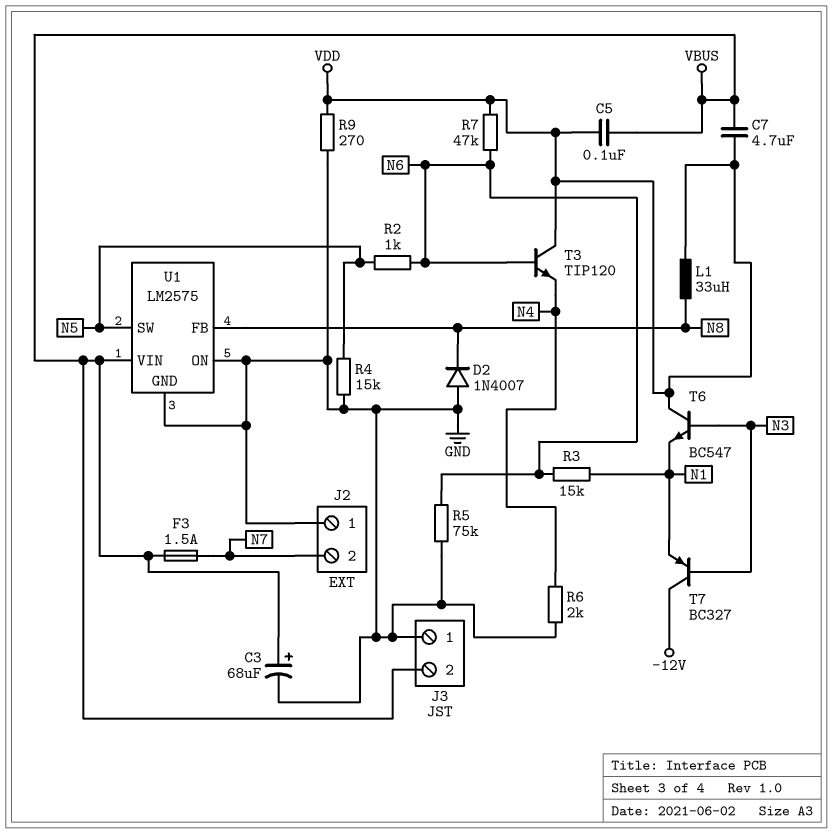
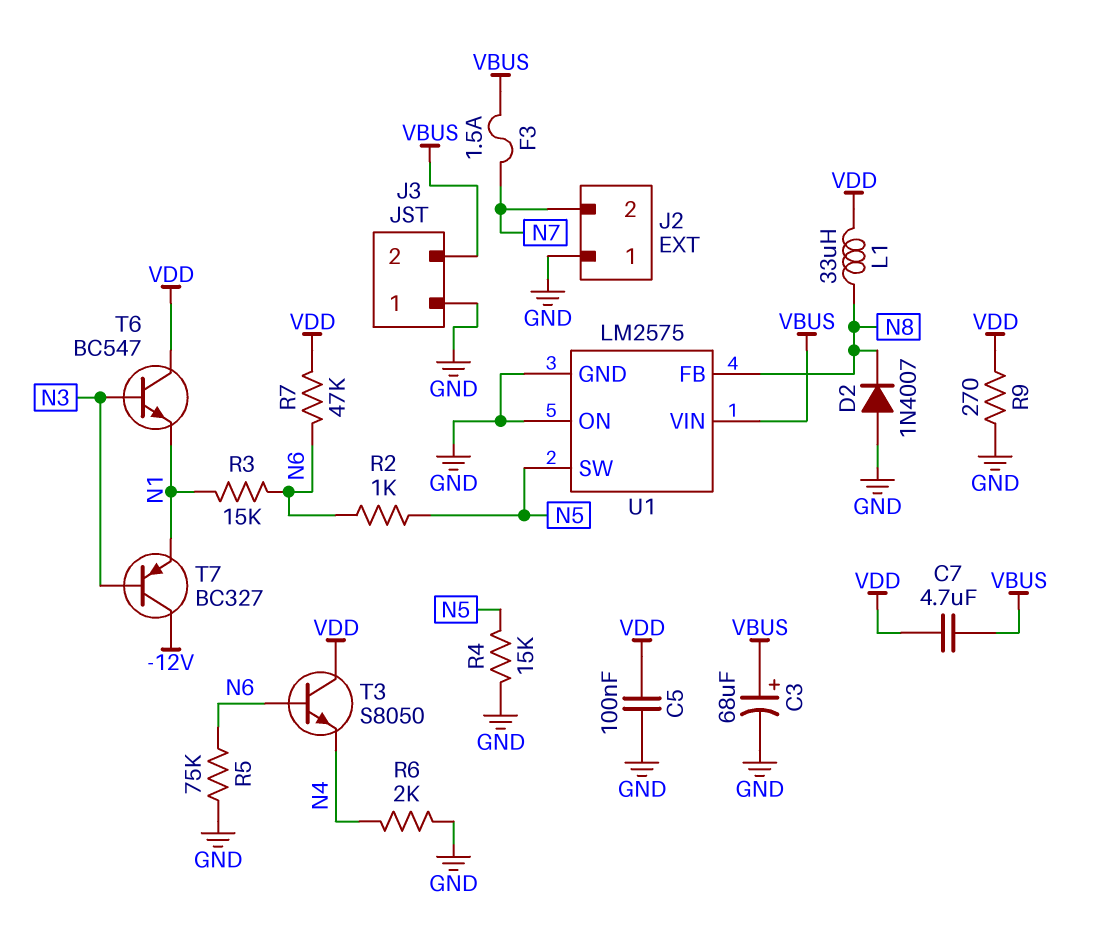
C5: 100nF (VBUS, VDD) -> 100nF (GND, VDD)
T3: NPN TIP120 (B N6, C VDD, E N4) -> NPN S8050 (B N6, C VDD, E N4)

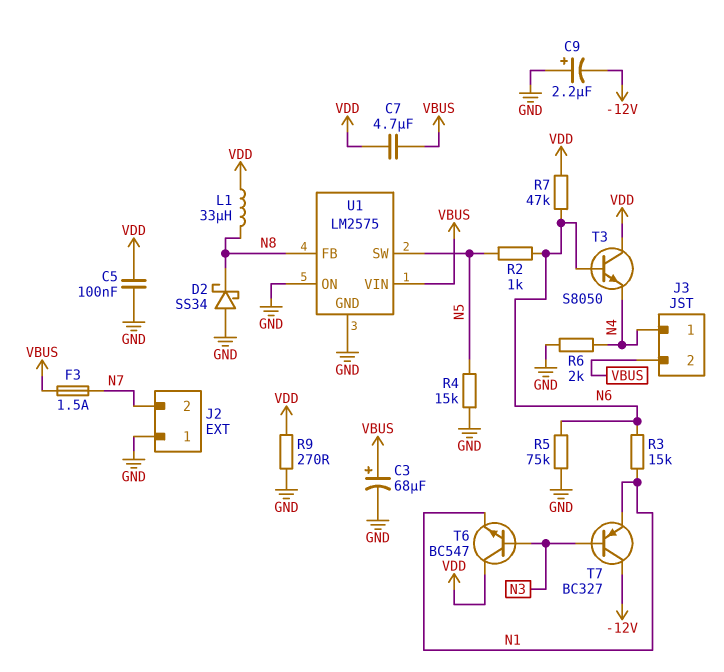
C9: none -> 2.2uF (plus GND, minus -12V)
D2: diode 1N4007 (A GND, K N8) -> schottky SS34 (A GND, K N8)
J3 pin 1: GND -> N4

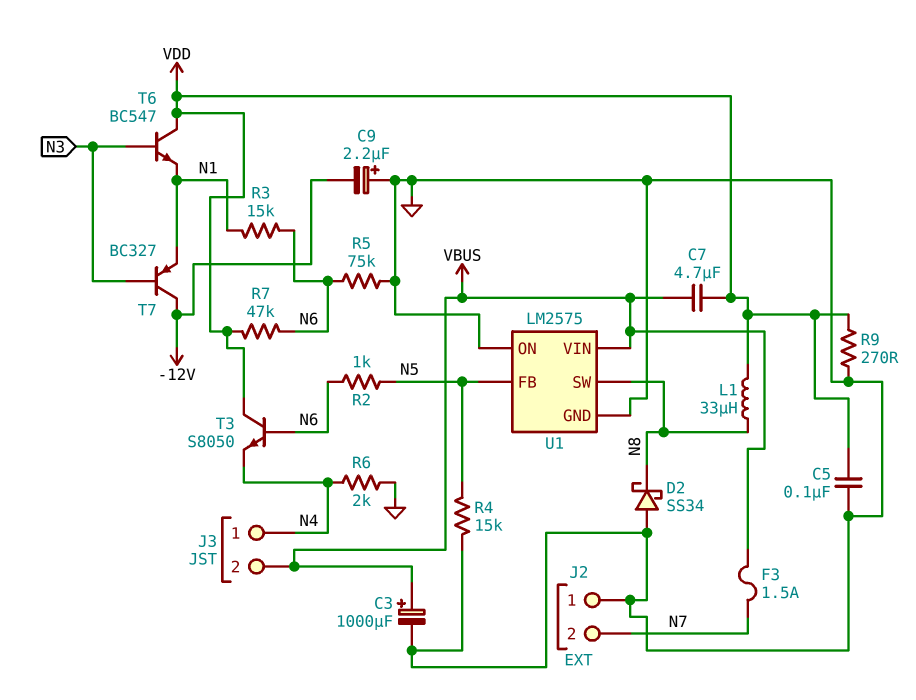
C3: 68uF (plus VBUS, minus GND) -> 1000uF (plus VBUS, minus GND)
U1 pin FB: N8 -> N5
U1 pin SW: N5 -> N8

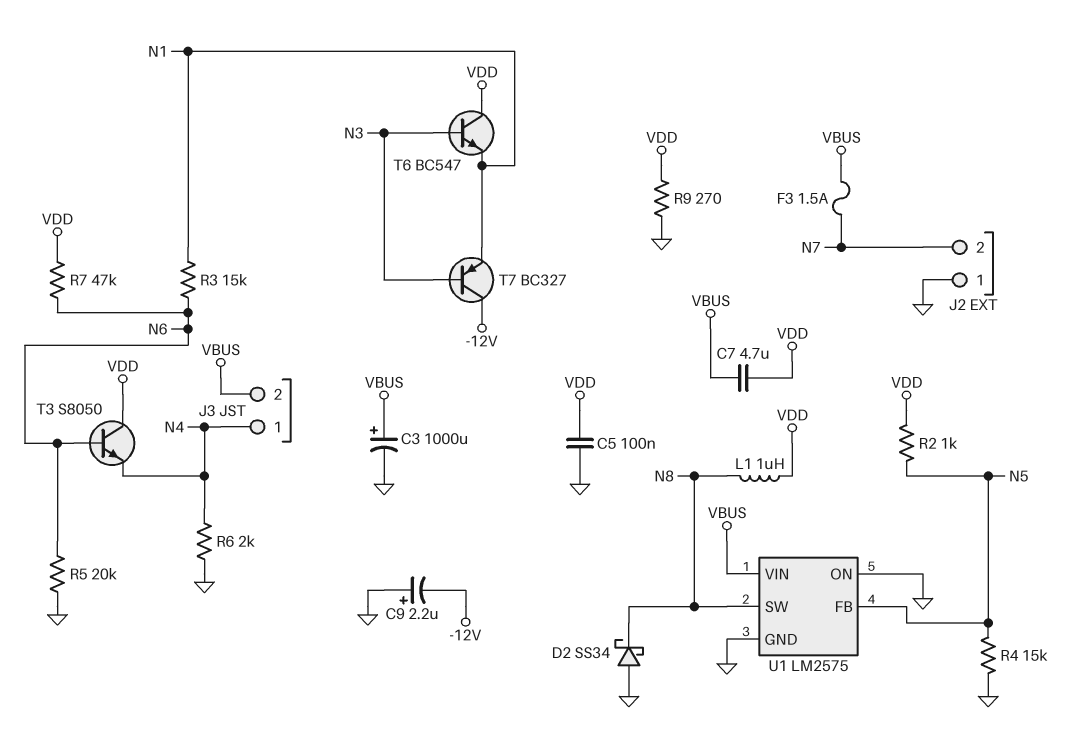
L1: 33uH (N8, VDD) -> 1uH (N8, VDD)
R2: 1k (N5, N6) -> 1k (N5, VDD)
R5: 75k (GND, N6) -> 20k (GND, N6)

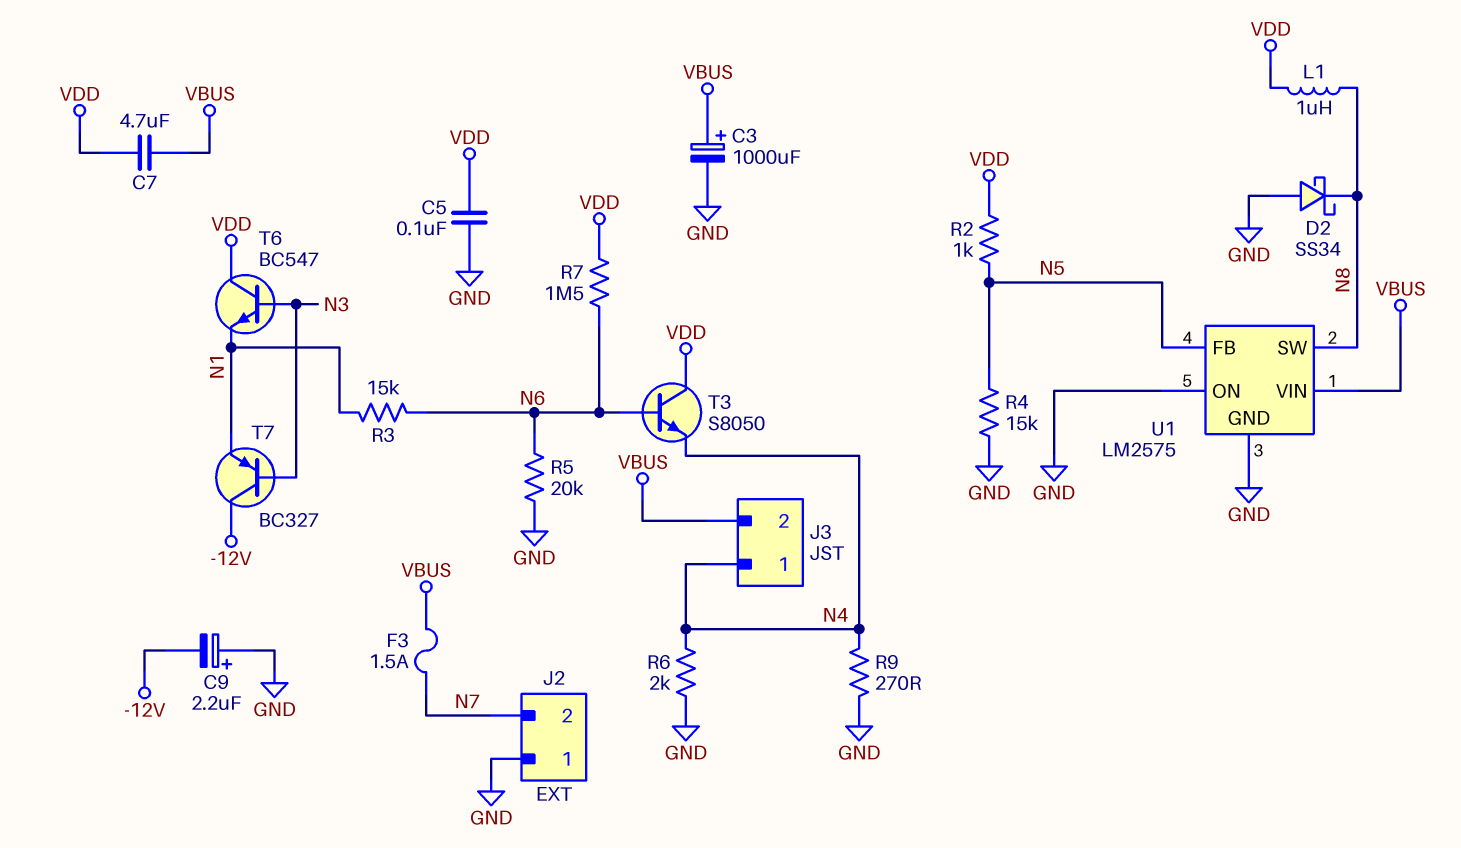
R7: 47k (N6, VDD) -> 1.5M (N6, VDD)
R9: 270 (GND, VDD) -> 270 (GND, N4)

